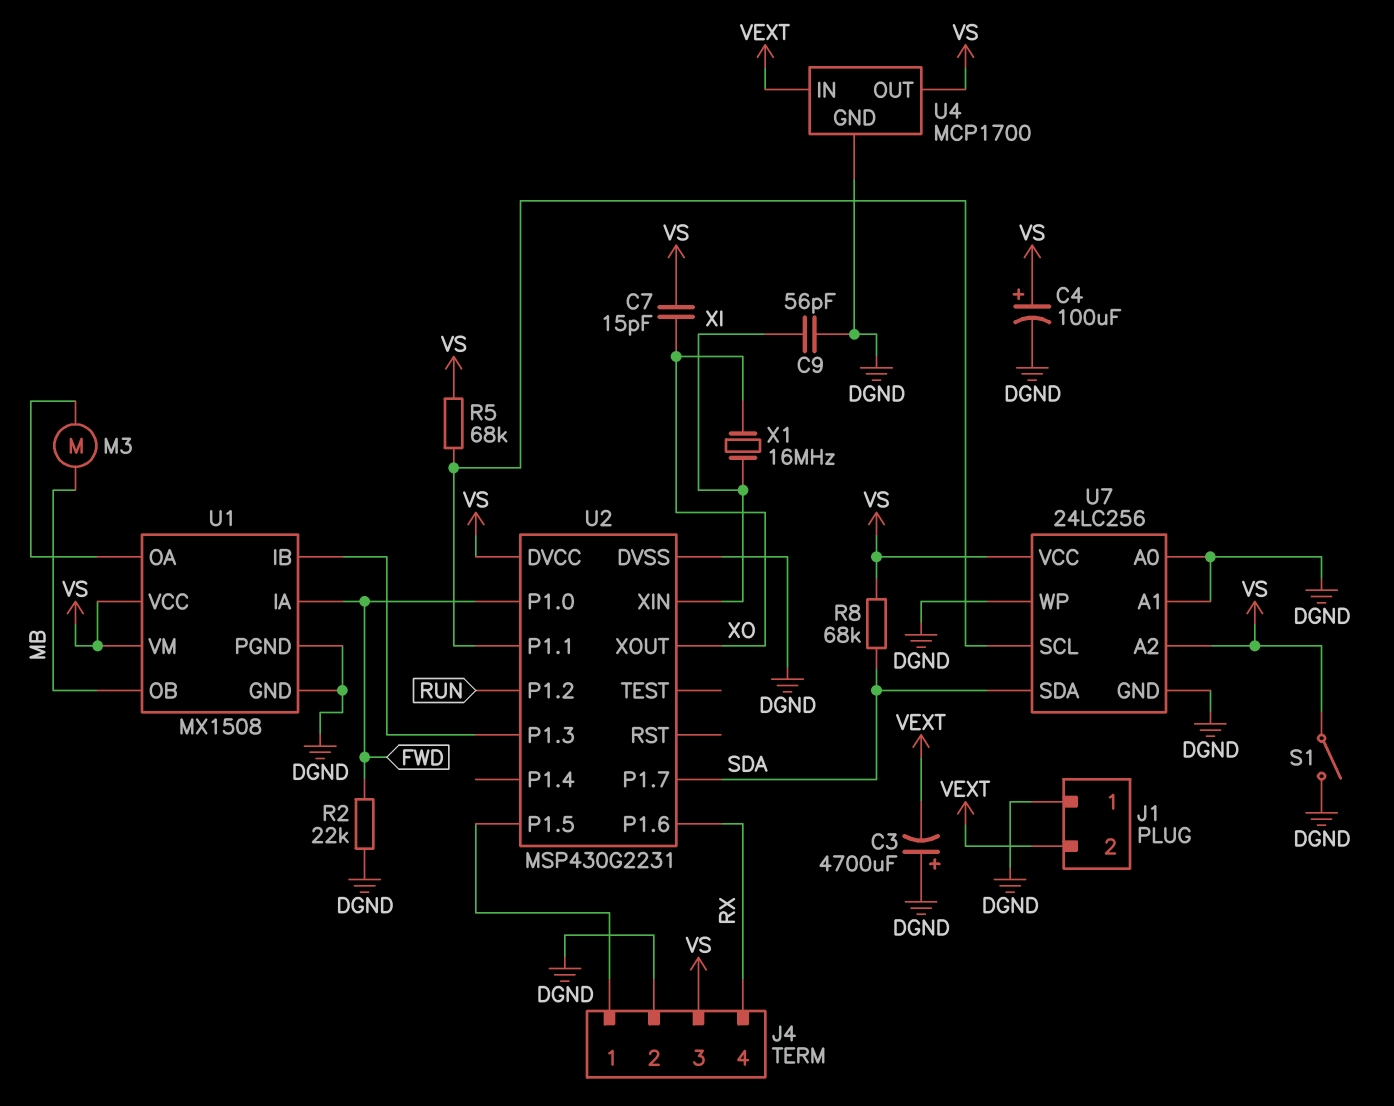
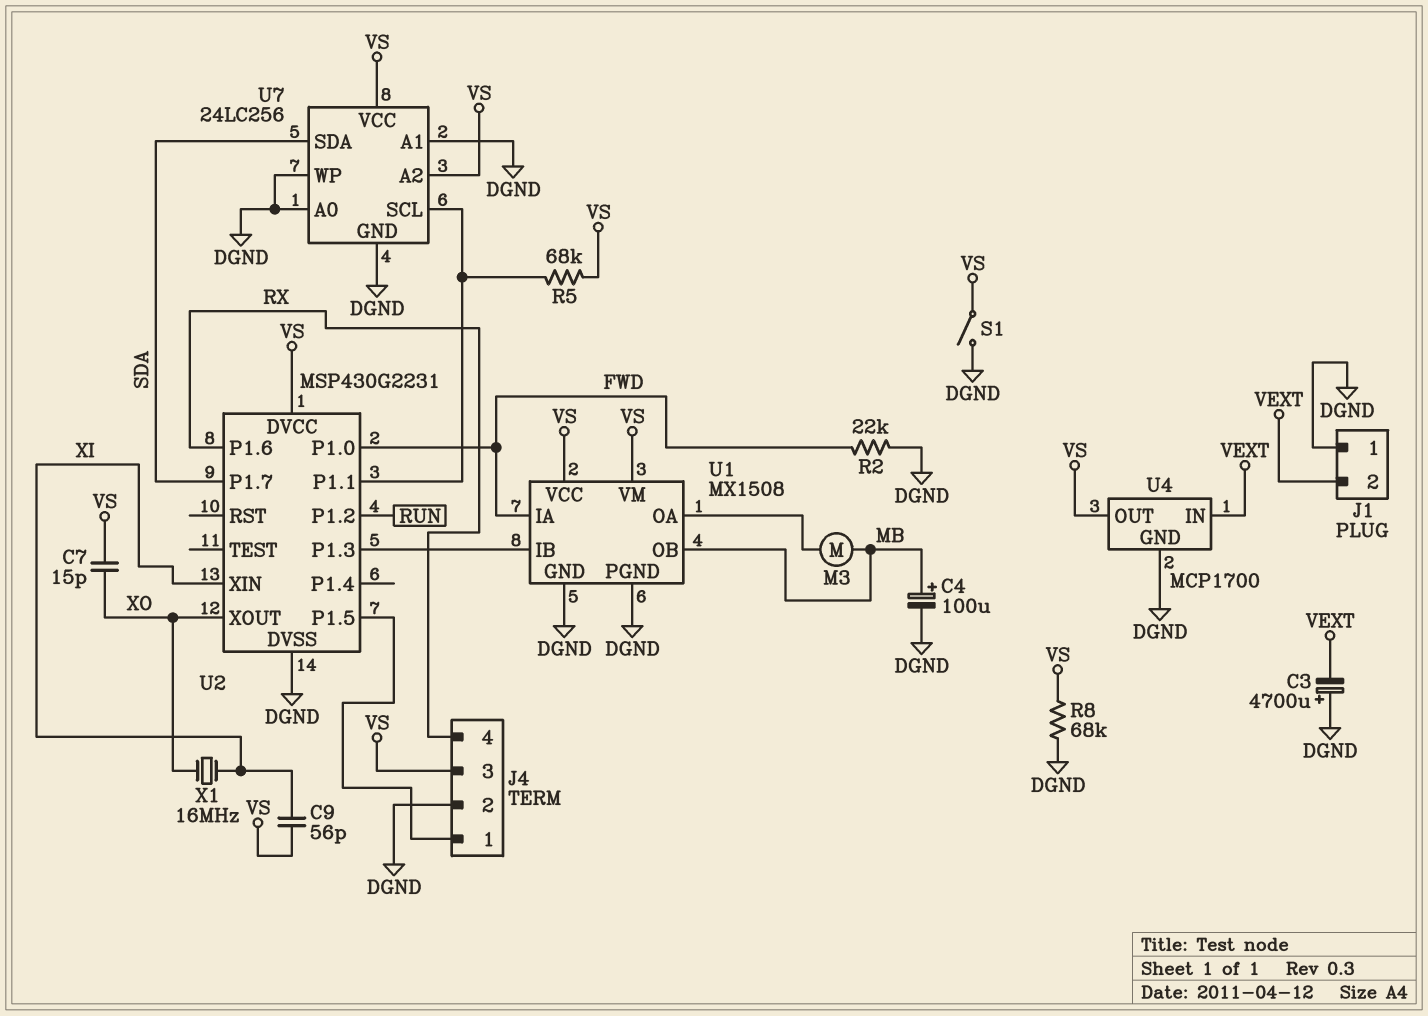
C4: 100uF (plus VS, minus DGND) -> 100uF (plus MB, minus DGND)
C9: 56pF (DGND, XI) -> 56pF (VS, XI)
R8: 68k (SDA, VS) -> 68k (DGND, VS)

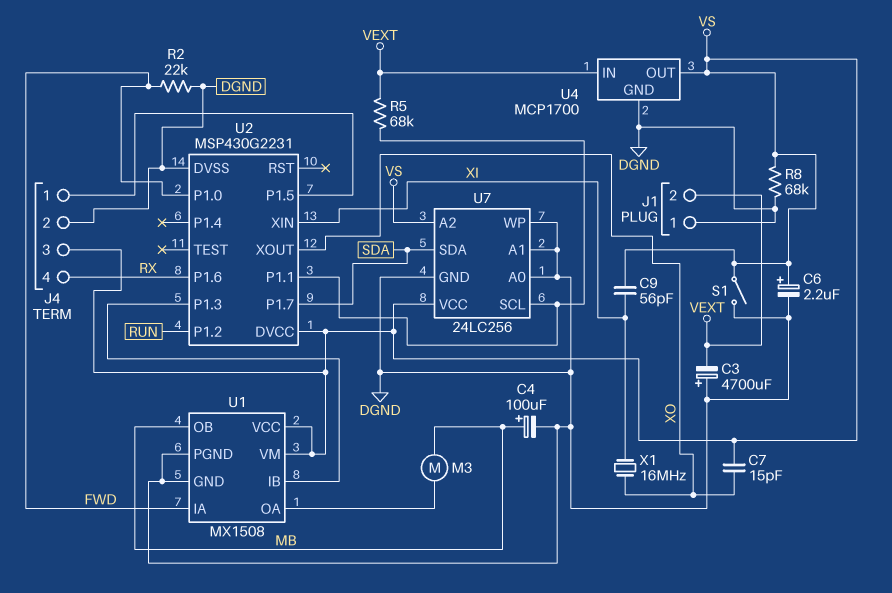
C6: none -> 2.2uF (plus VS, minus DGND)
R5: 68k (U2/P1.1, VS) -> 68k (U2/P1.1, VEXT)

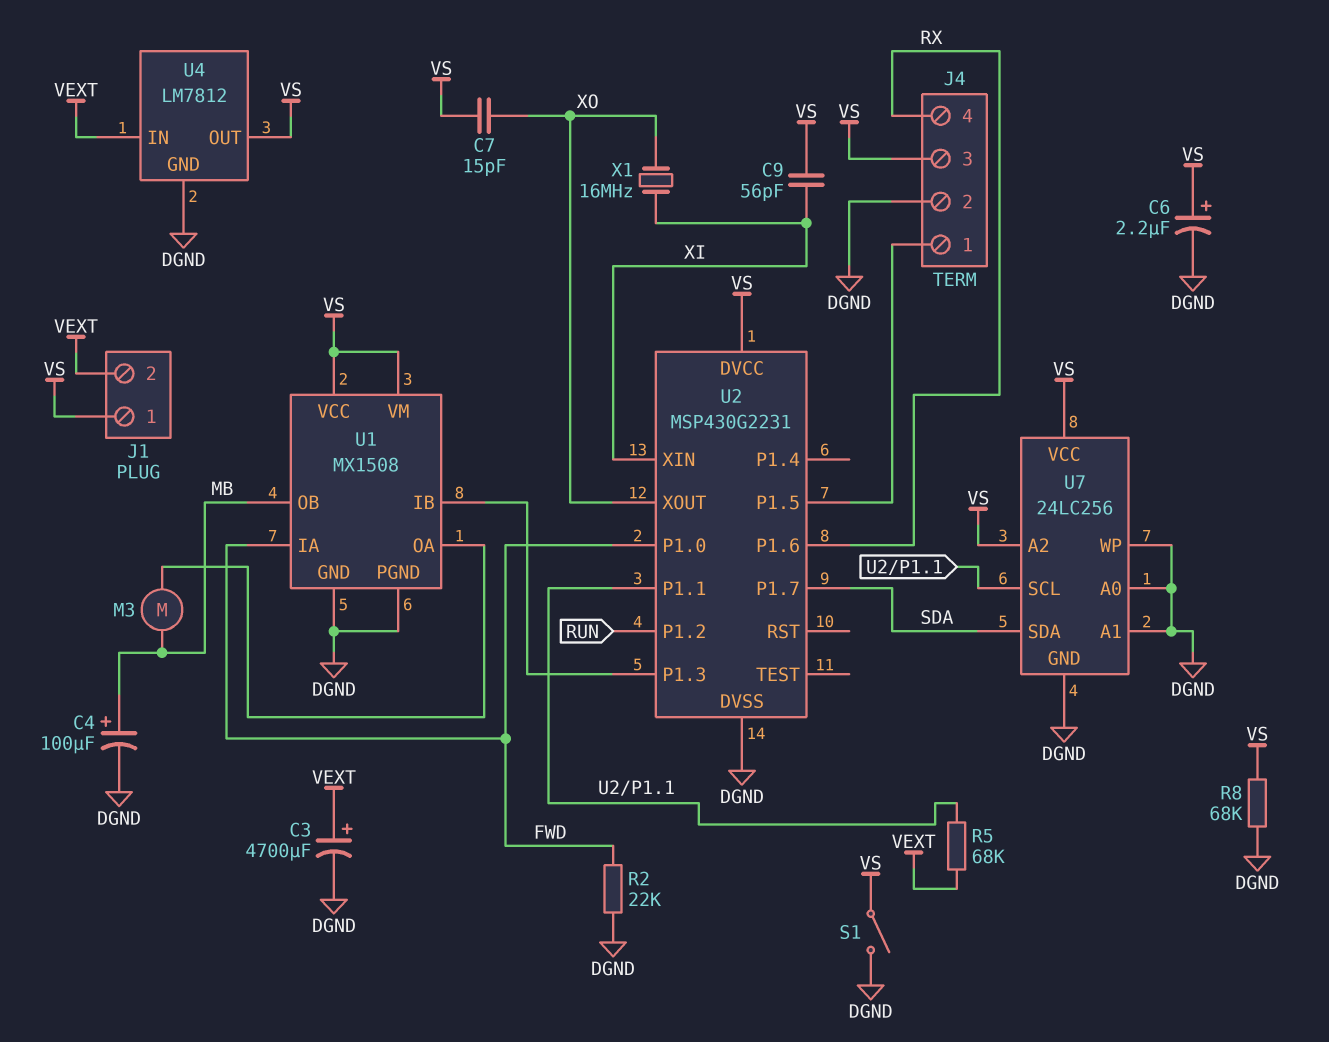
C3: 4700uF (plus DGND, minus VEXT) -> 4700uF (plus VEXT, minus DGND)
J1 pin 1: DGND -> VS
U4: MCP1700 -> LM7812

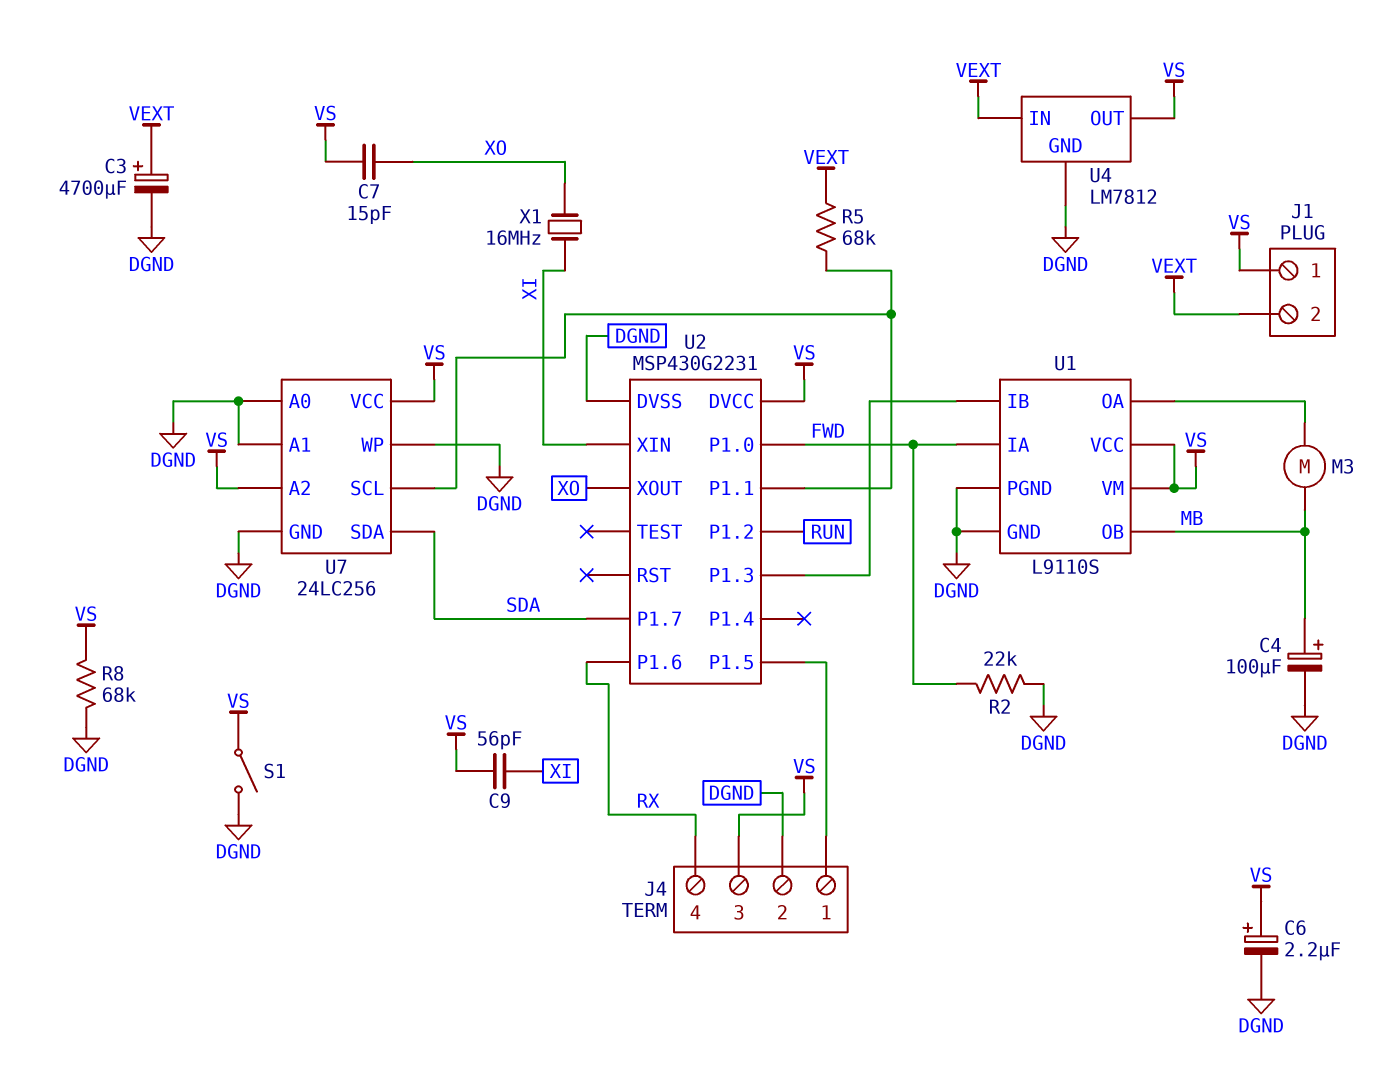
U1: MX1508 -> L9110S

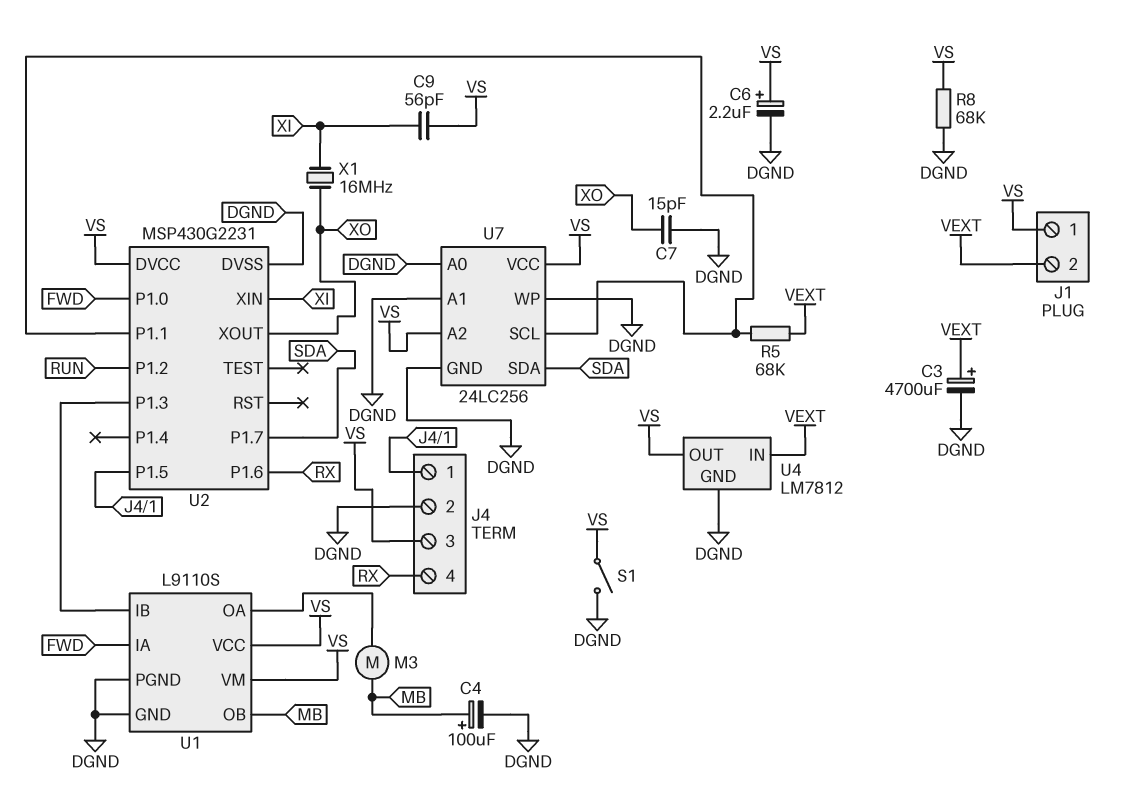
C7: 15pF (VS, XO) -> 15pF (DGND, XO)
R2: 22k (DGND, FWD) -> none

